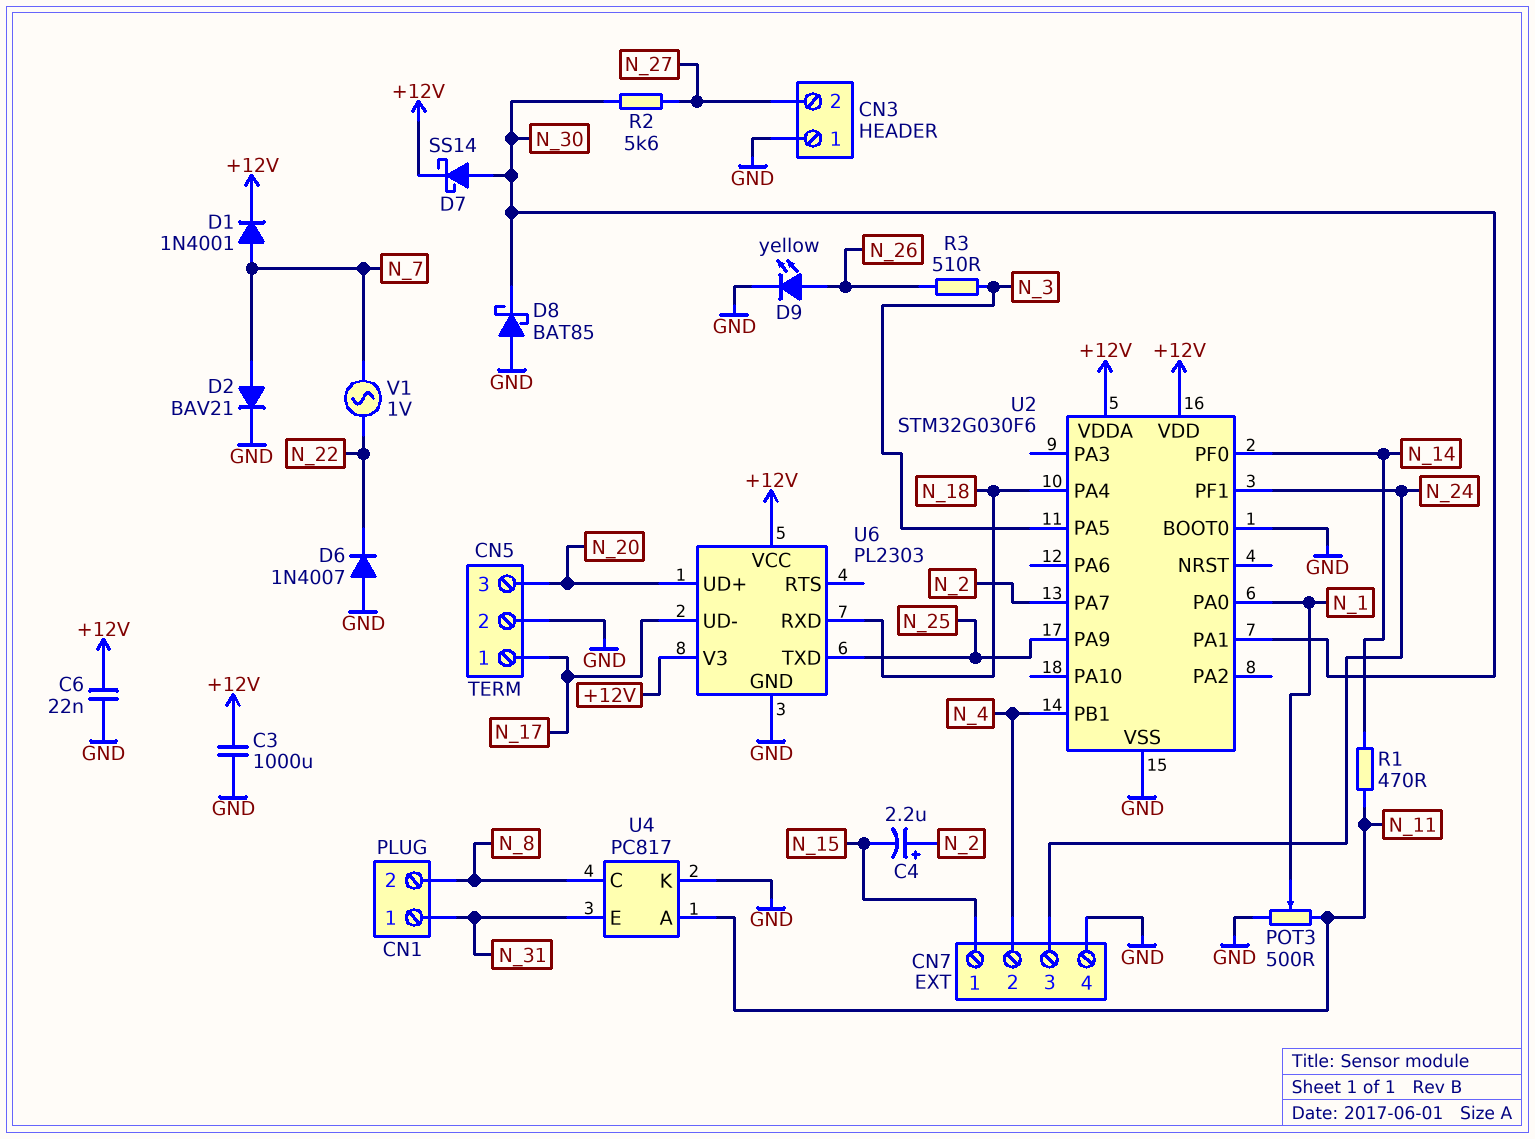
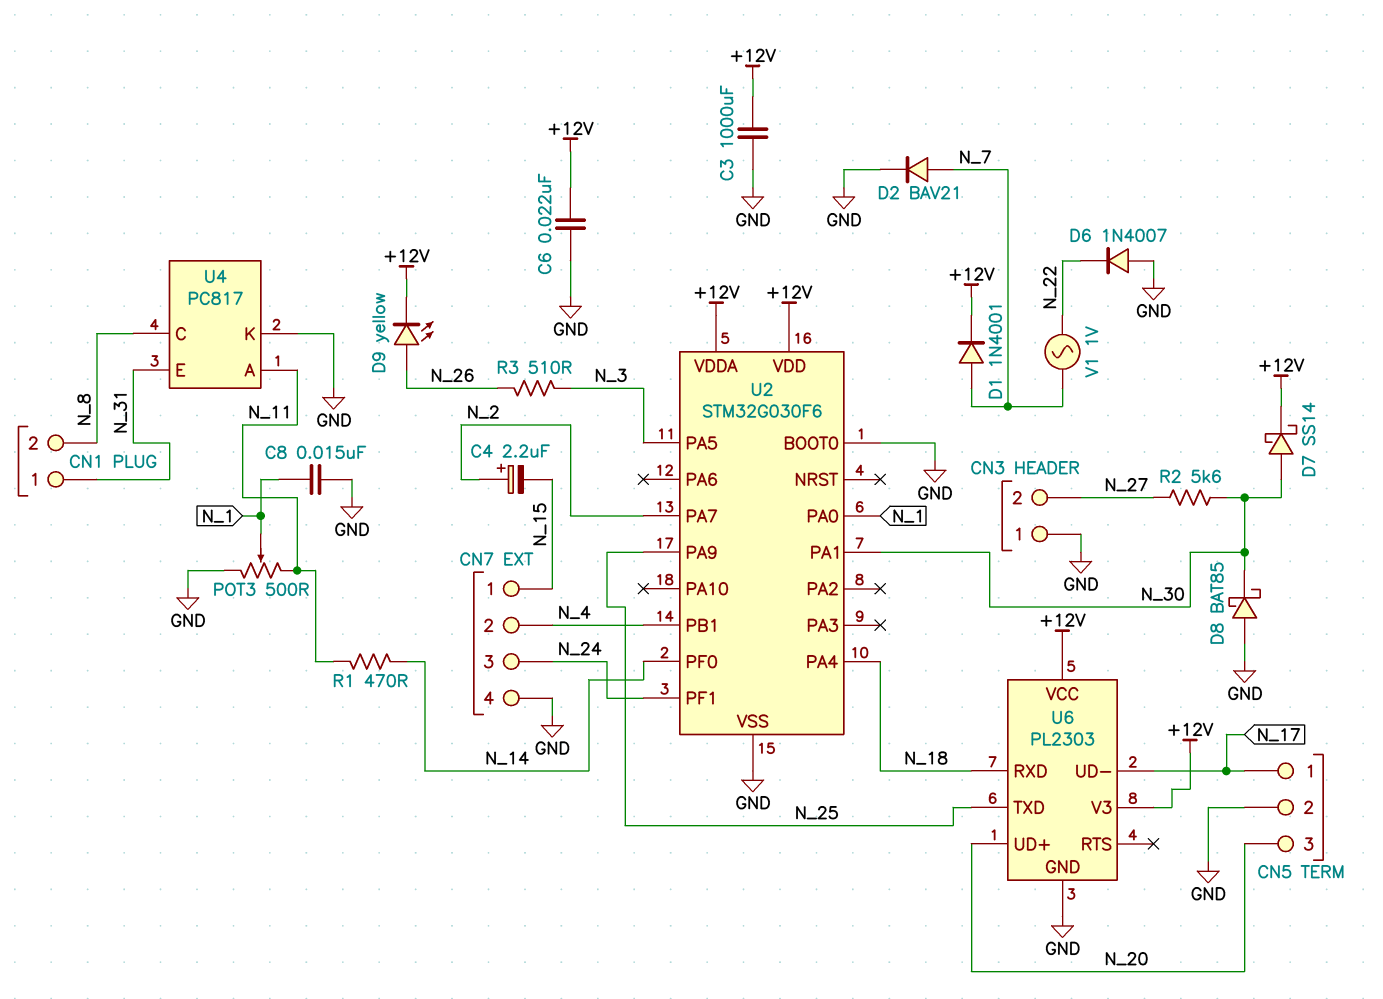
C8: none -> 15nF (GND, N_1)
D9: LED yellow (A N_26, K GND) -> LED yellow (A N_26, K +12V)

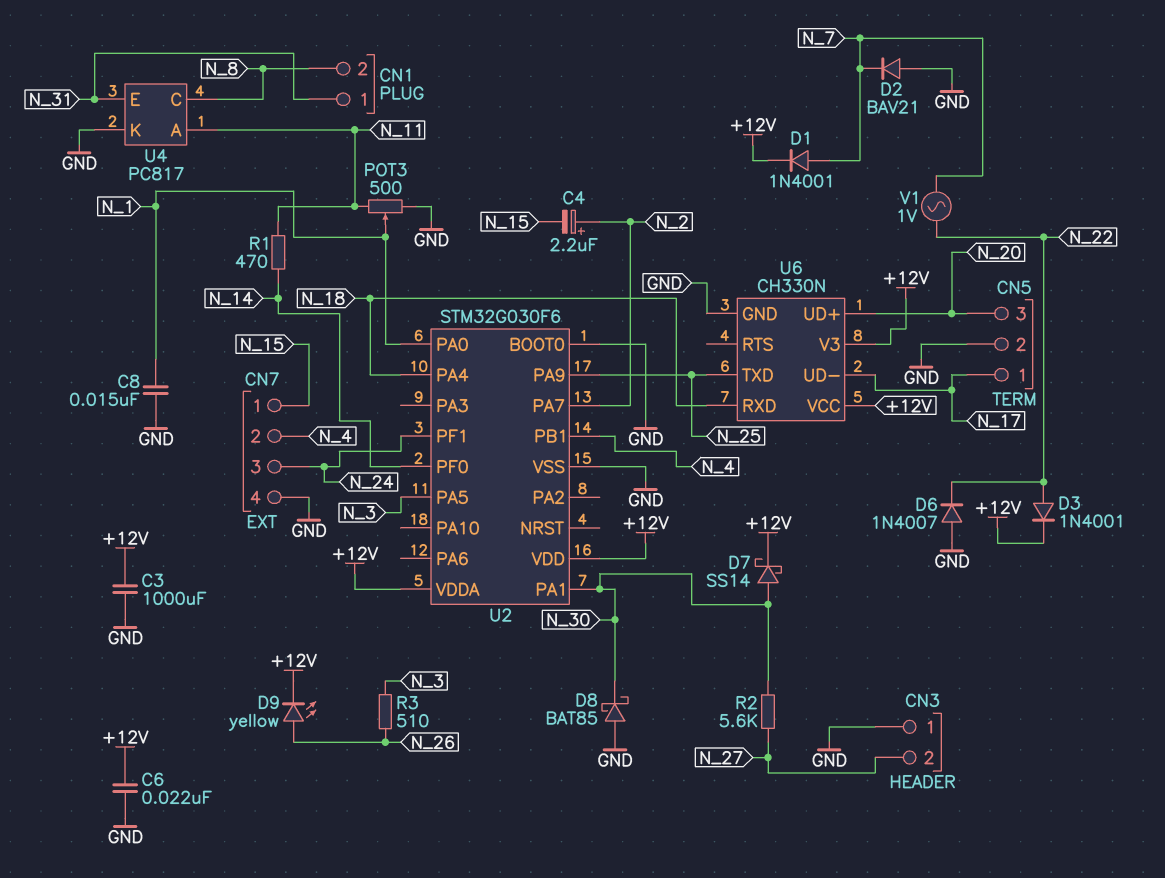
D2: diode BAV21 (A N_7, K GND) -> diode BAV21 (A GND, K N_7)
D3: none -> diode 1N4001 (A N_22, K +12V)
U6: PL2303 -> CH330N

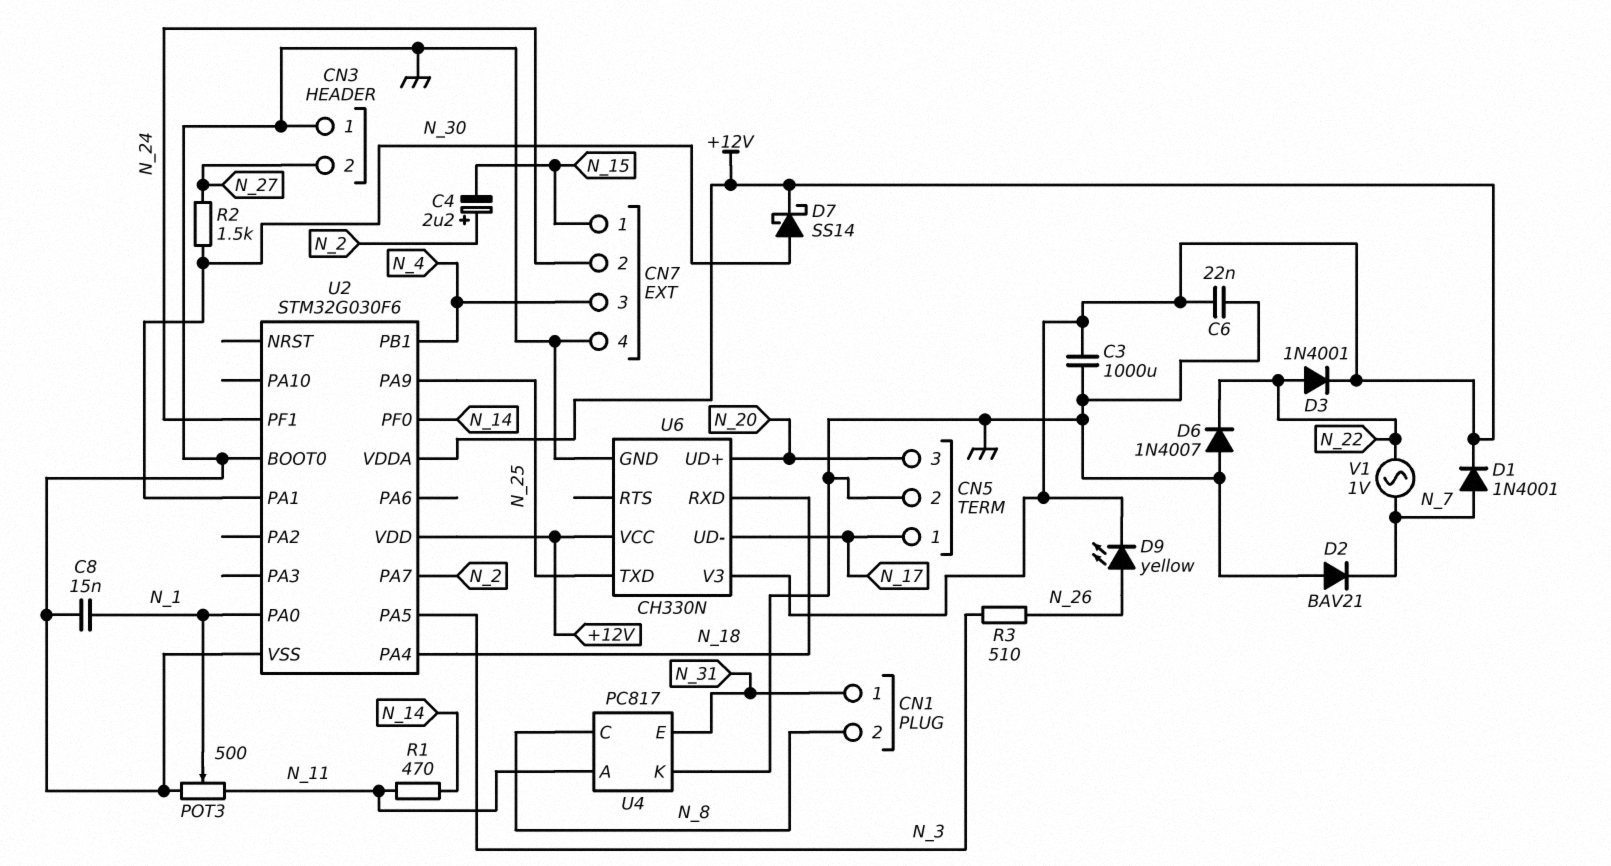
CN7 pin 2: N_4 -> N_24
CN7 pin 3: N_24 -> N_4
D8: schottky BAT85 (A GND, K N_30) -> none
R2: 5.6k (N_27, N_30) -> 1.5k (N_27, N_30)

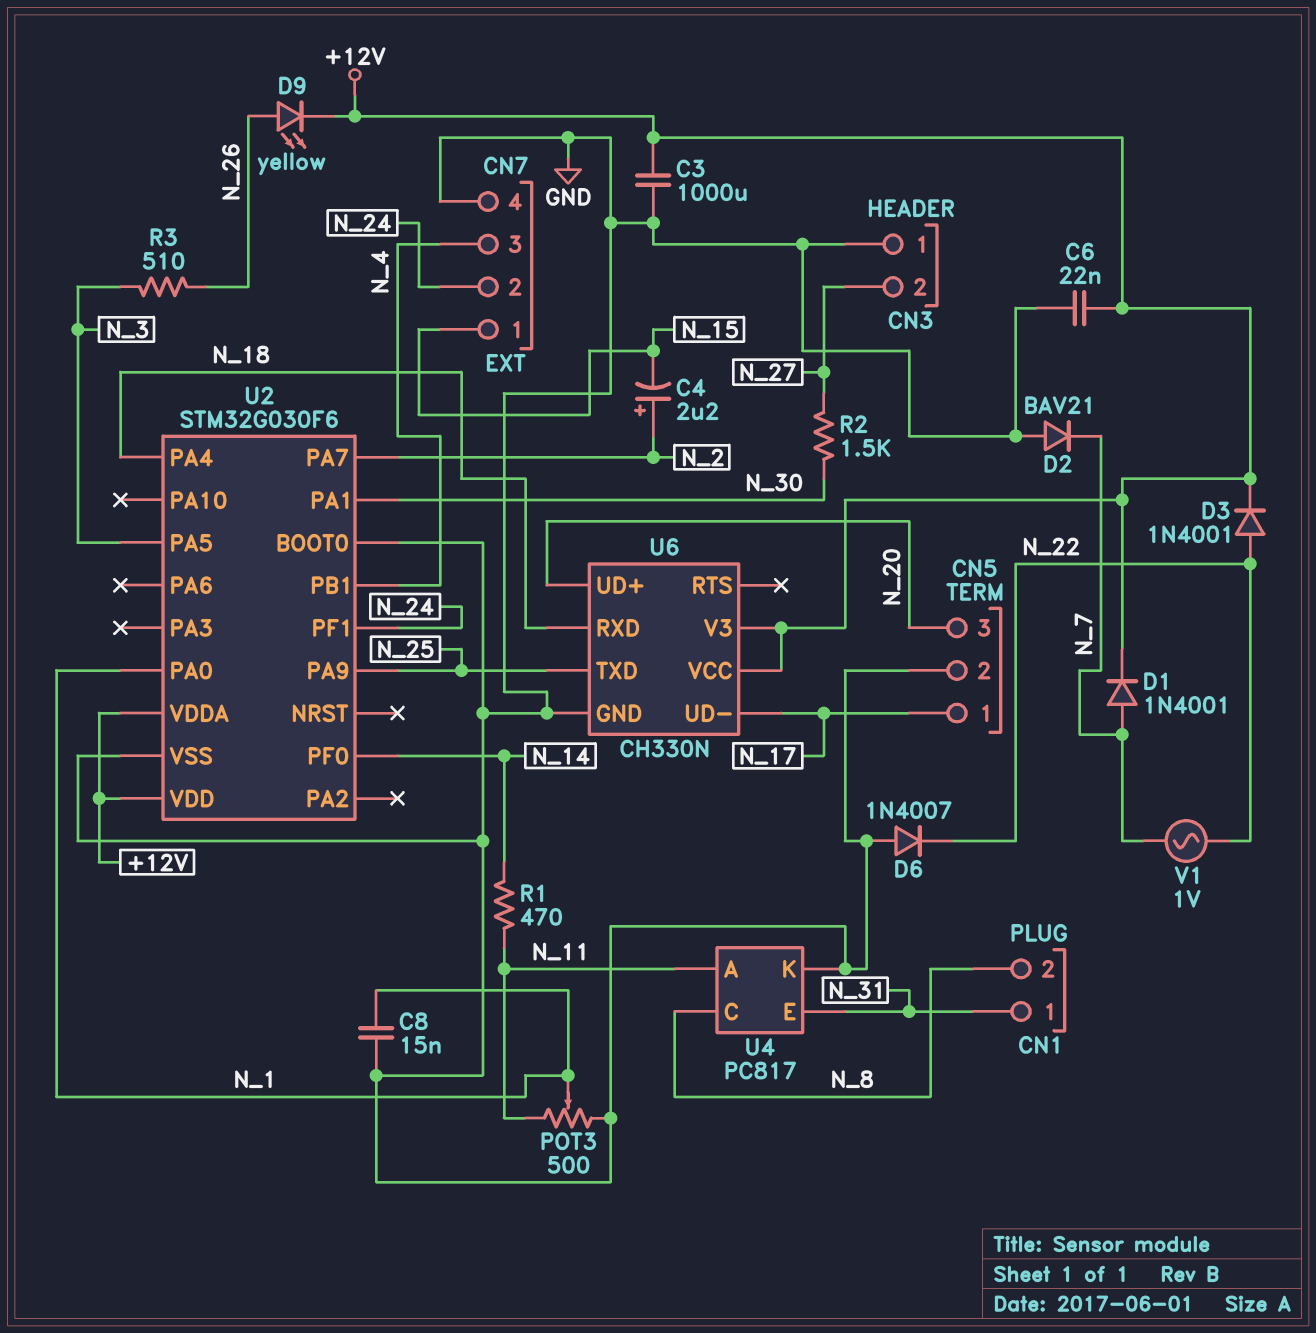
D7: schottky SS14 (A N_30, K +12V) -> none

